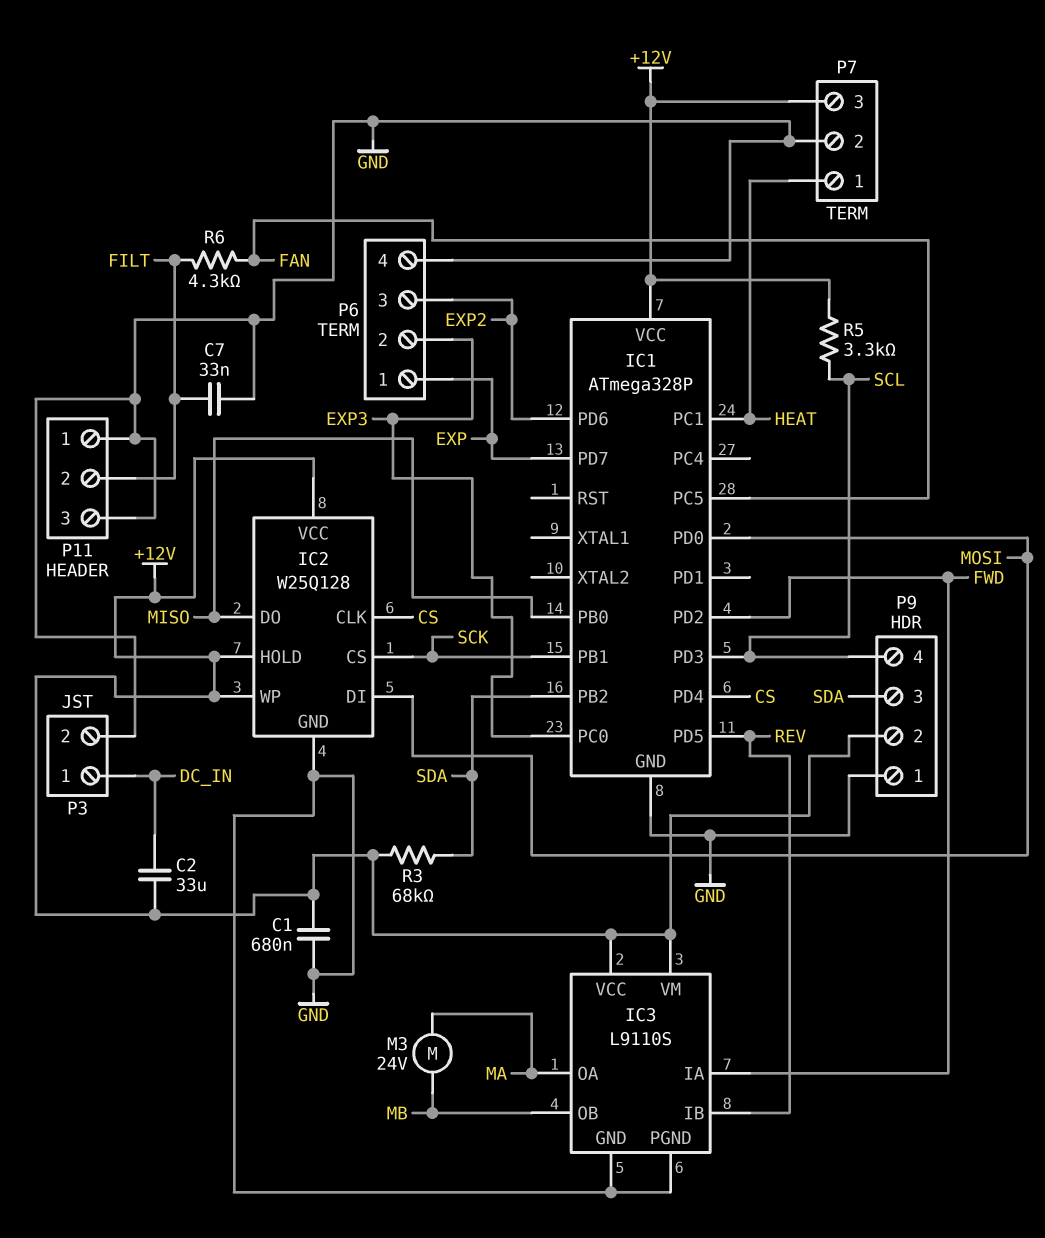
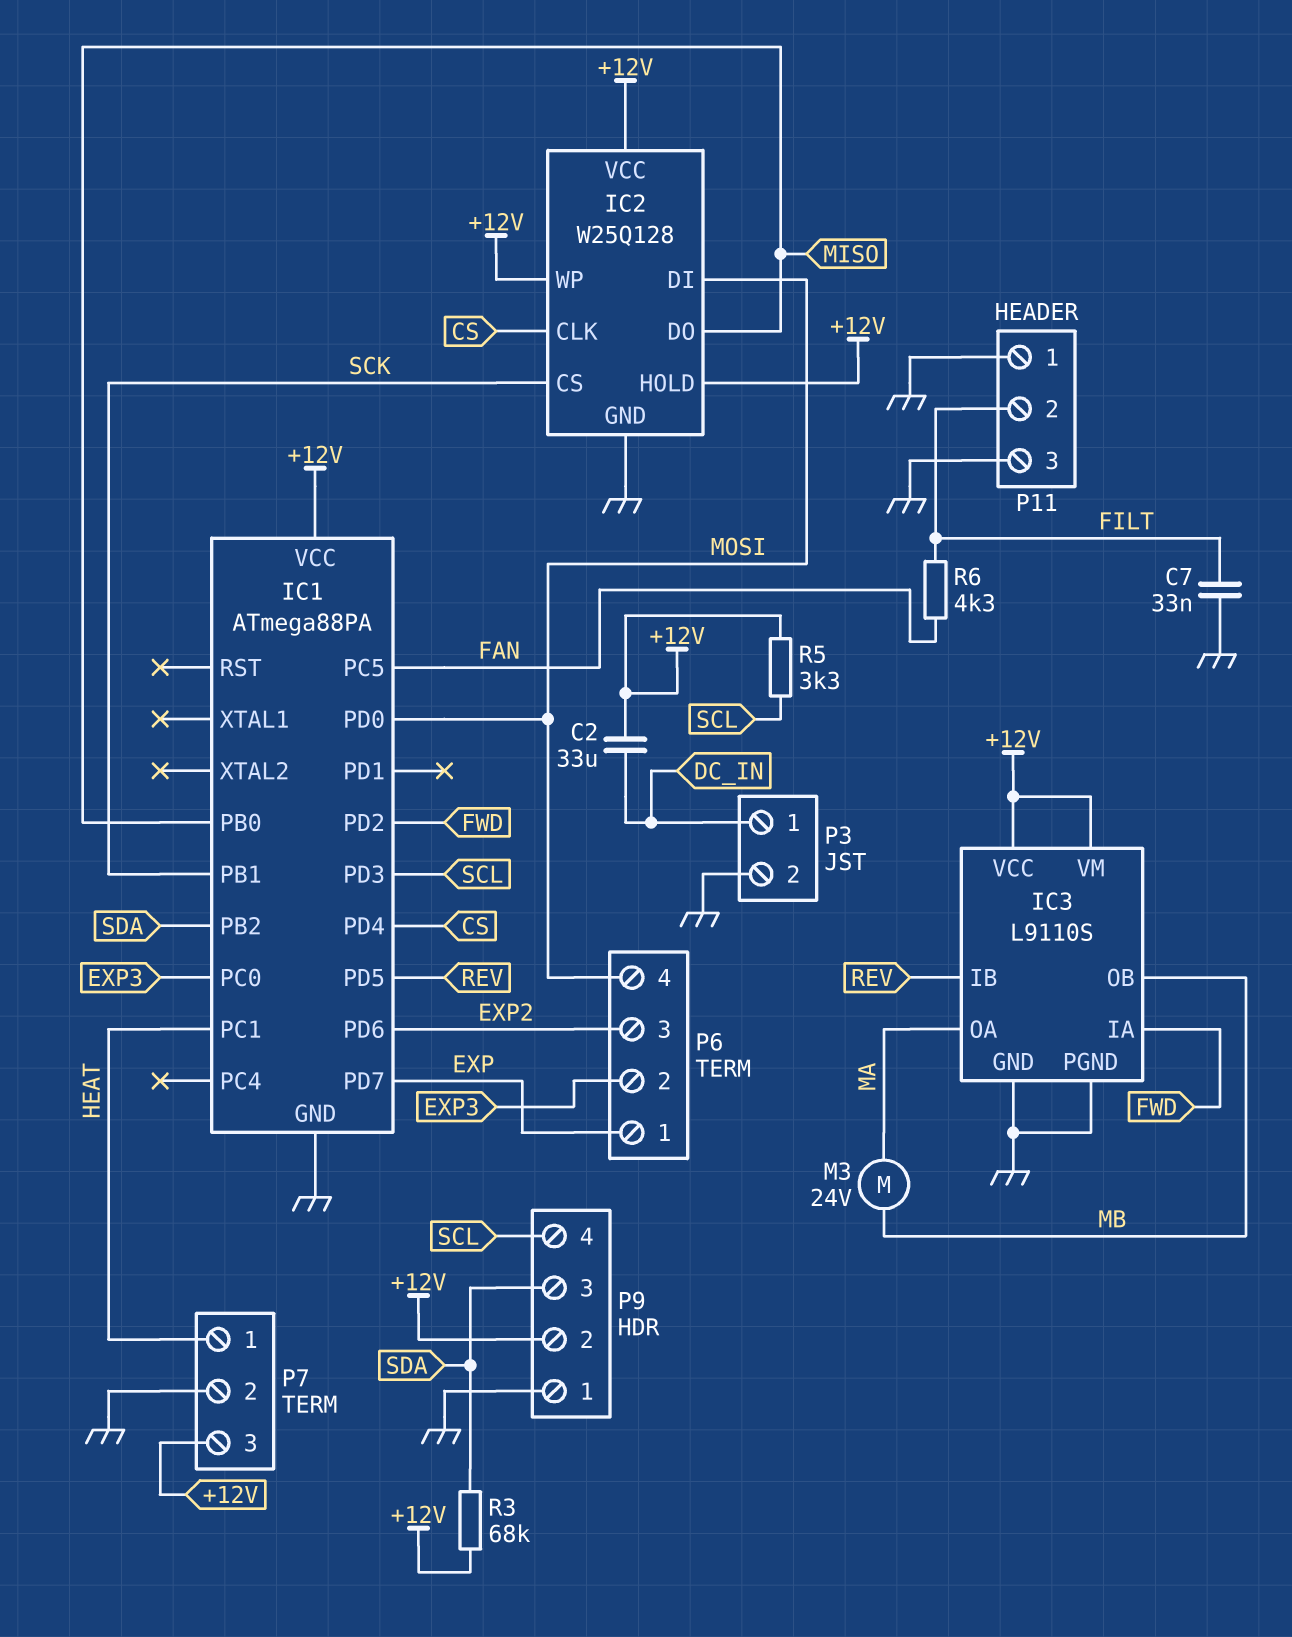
C1: 680nF (+12V, GND) -> none
IC1: ATmega328P -> ATmega88PA
P6 pin 4: GND -> MOSI

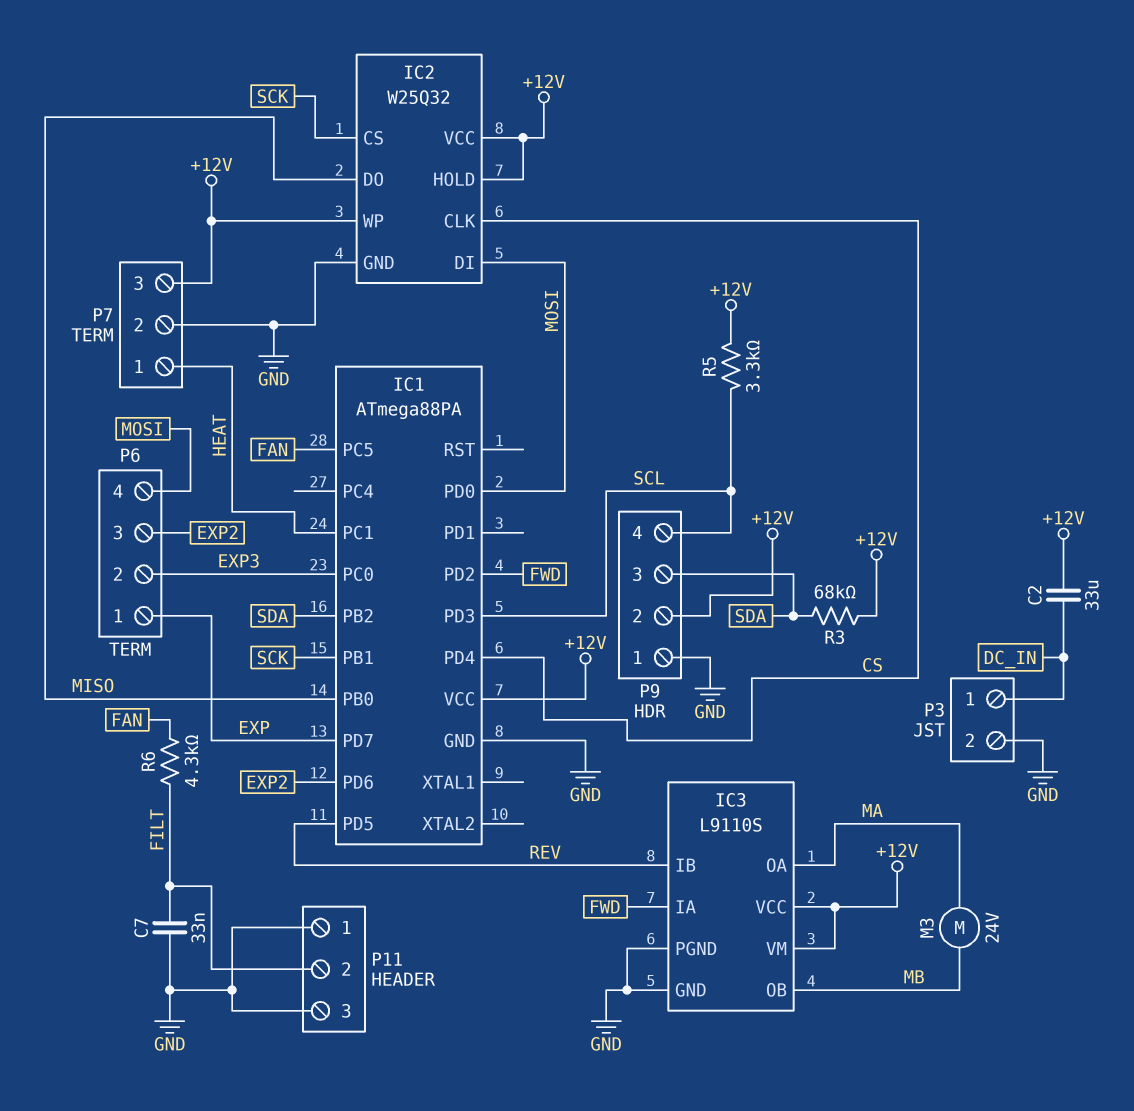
IC2: W25Q128 -> W25Q32

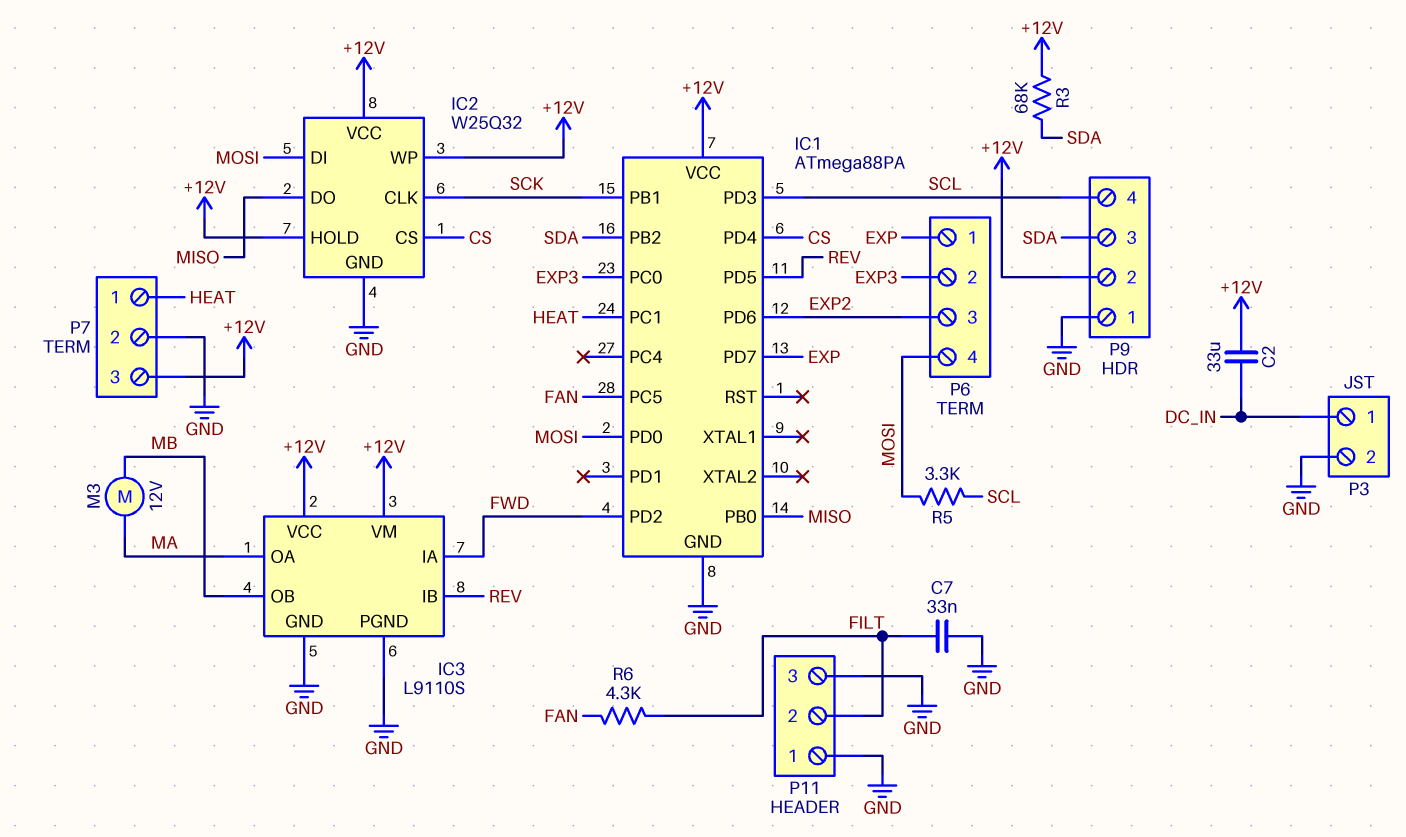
IC2 pin CLK: CS -> SCK
IC2 pin CS: SCK -> CS
M3: motor 24V (MA, MB) -> motor 12V (MA, MB)
R5: 3.3k (+12V, SCL) -> 3.3k (MOSI, SCL)

